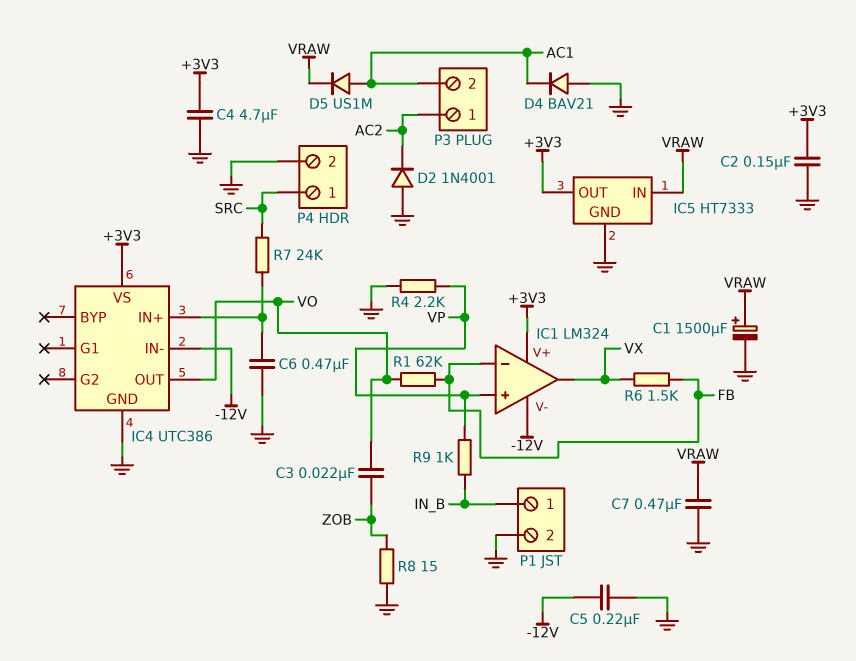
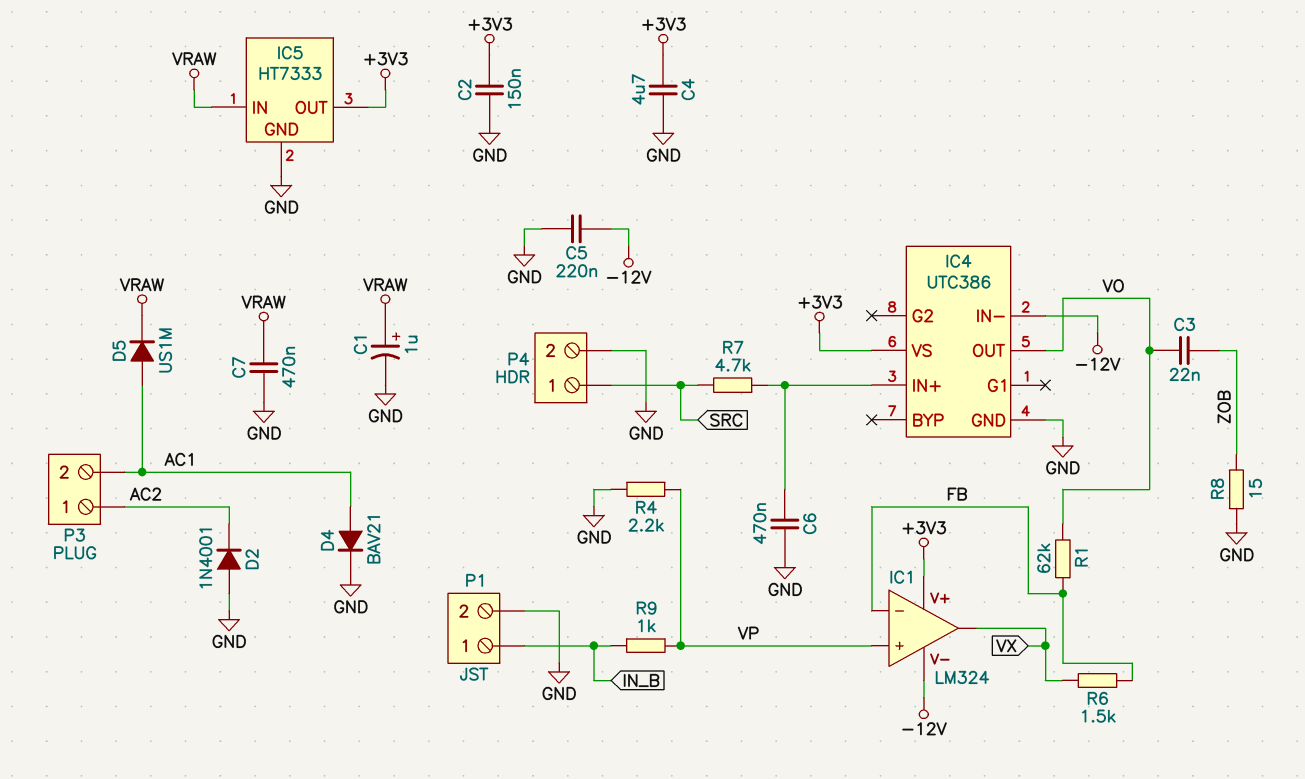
C1: 1500uF (plus VRAW, minus GND) -> 1uF (plus VRAW, minus GND)
D4: diode BAV21 (A GND, K AC1) -> diode BAV21 (A AC1, K GND)
R7: 24k (IC4/IN+, SRC) -> 4.7k (IC4/IN+, SRC)

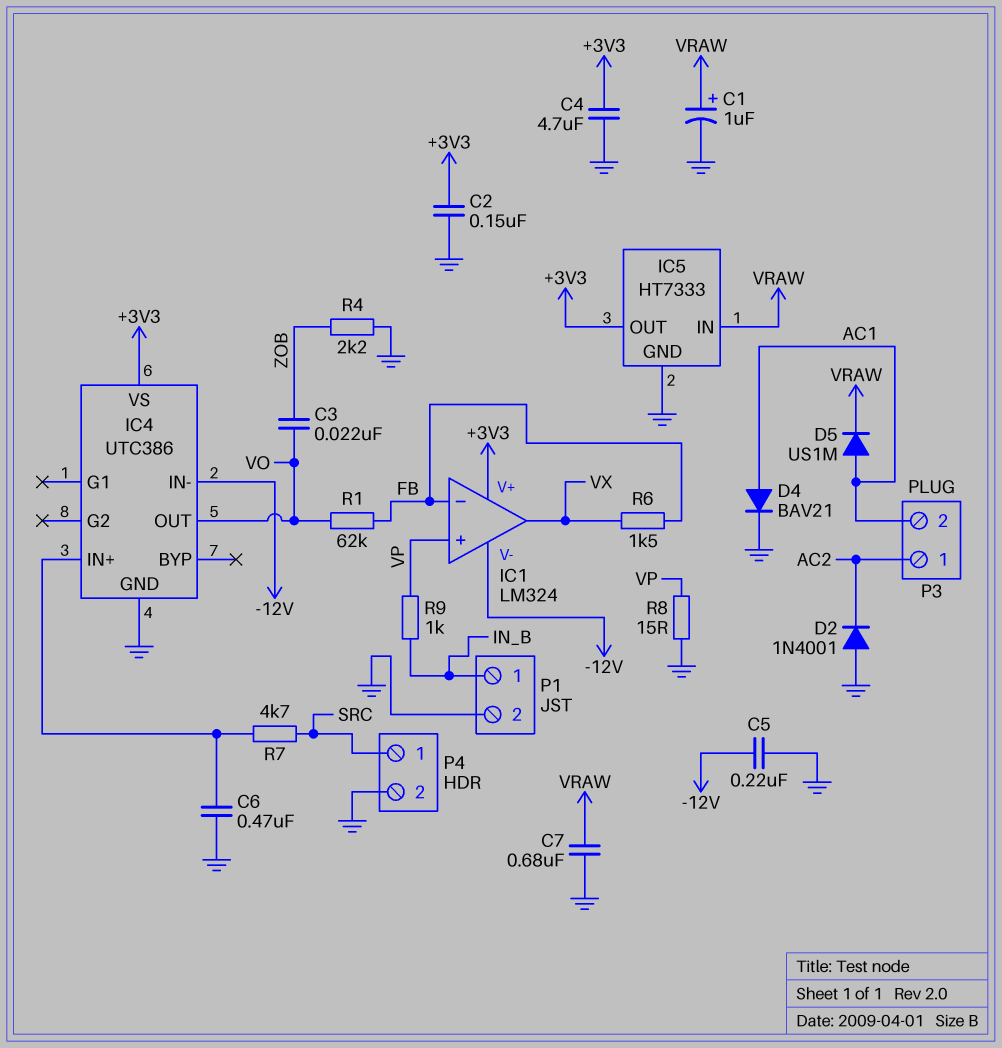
C7: 470nF (GND, VRAW) -> 680nF (GND, VRAW)
R4: 2.2k (GND, VP) -> 2.2k (GND, ZOB)
R8: 15 (GND, ZOB) -> 15 (GND, VP)

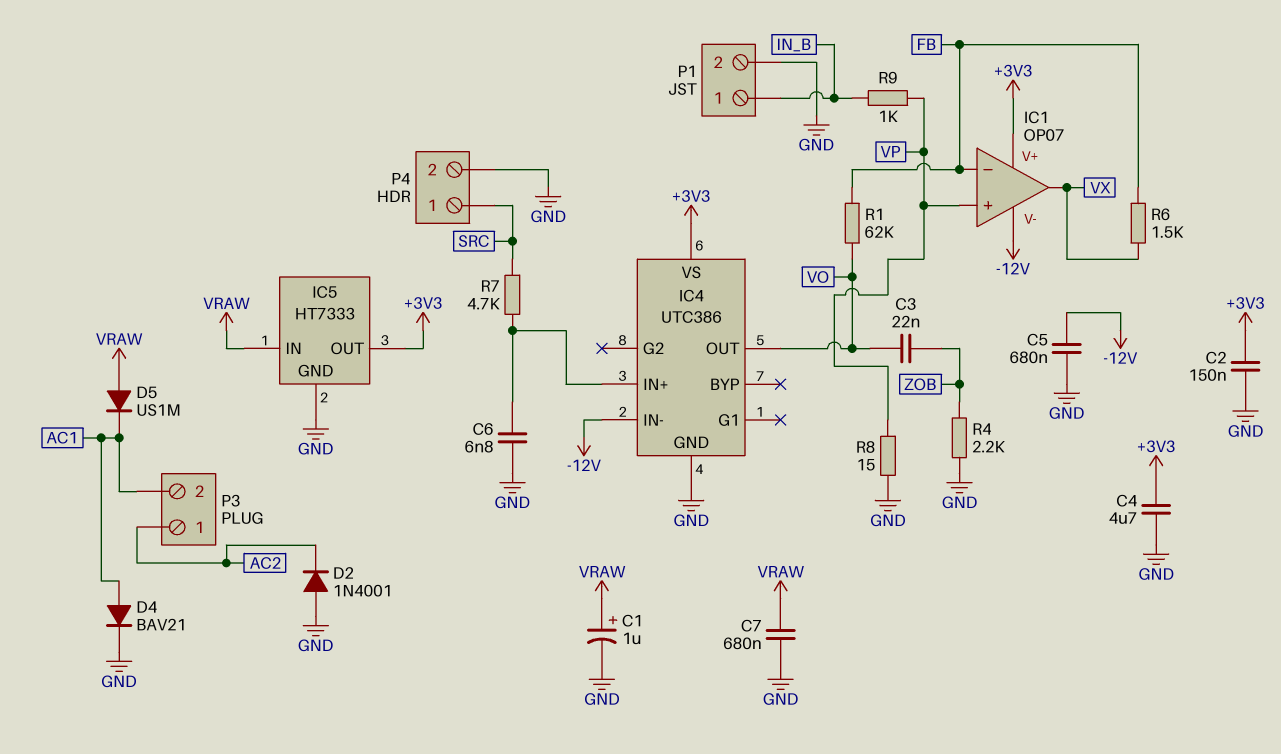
C5: 220nF (-12V, GND) -> 680nF (-12V, GND)
C6: 470nF (GND, IC4/IN+) -> 6.8nF (GND, IC4/IN+)
D5: diode US1M (A AC1, K VRAW) -> diode US1M (A VRAW, K AC1)
IC1: LM324 -> OP07

